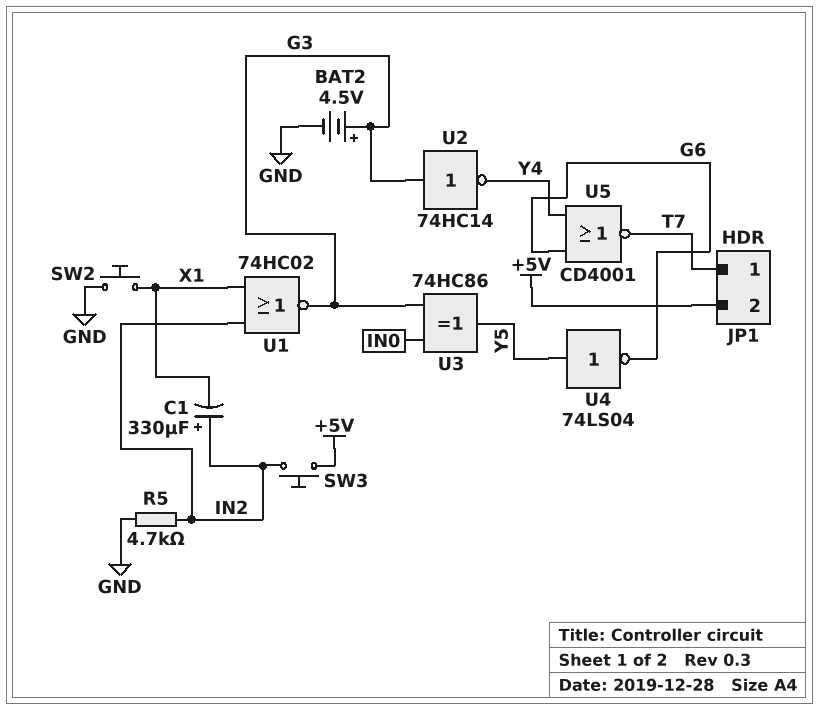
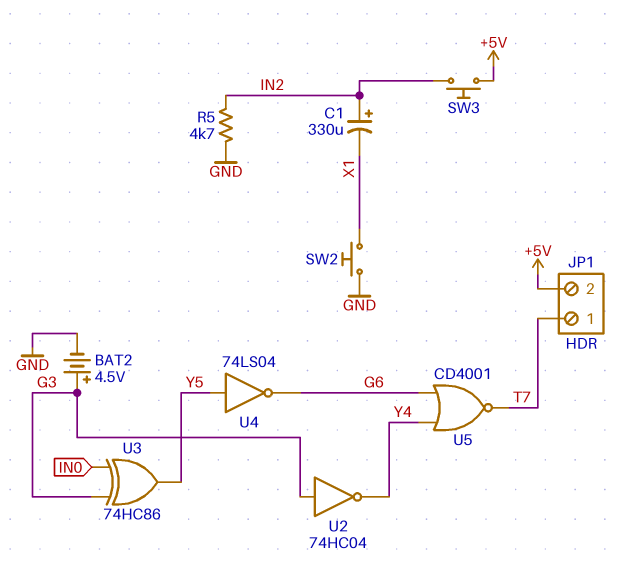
U1: NOR 74HC02 (in IN2, in X1, out G3) -> none
U2: NOT 74HC14 (in G3, out Y4) -> NOT 74HC04 (in G3, out Y4)

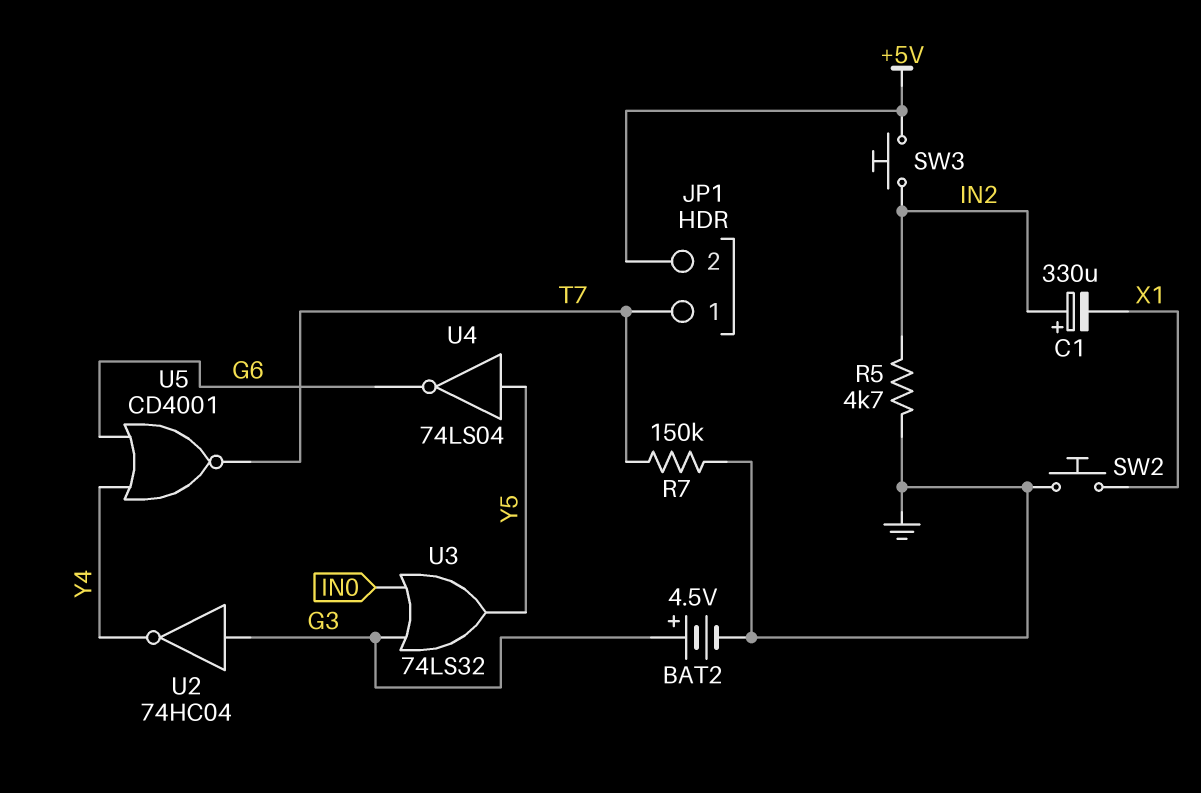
R7: none -> 150k (GND, T7)
U3: XOR 74HC86 (in G3, in IN0, out Y5) -> OR 74LS32 (in G3, in IN0, out Y5)

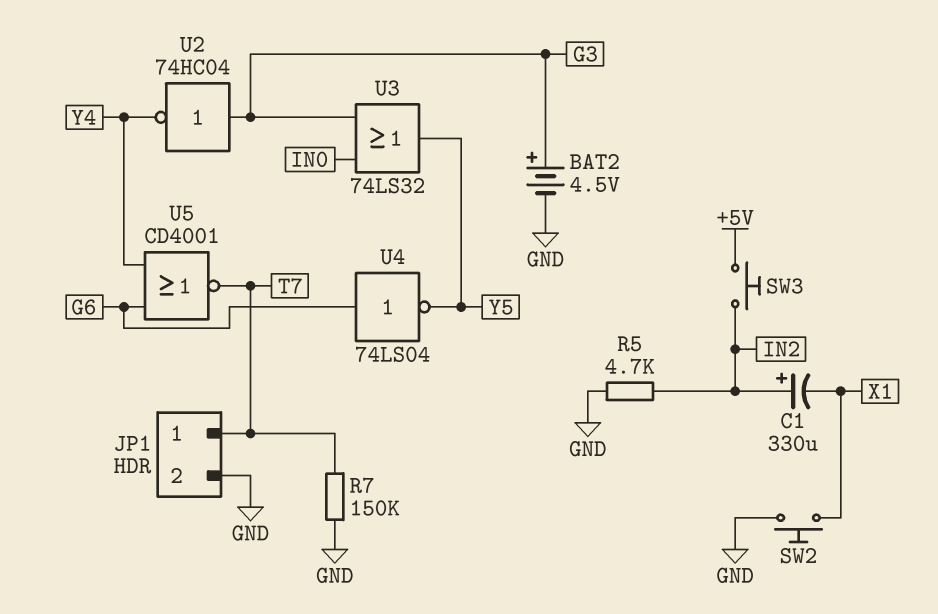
JP1 pin 2: +5V -> GND
U4: NOT 74LS04 (in Y5, out G6) -> NOT 74LS04 (in G6, out Y5)

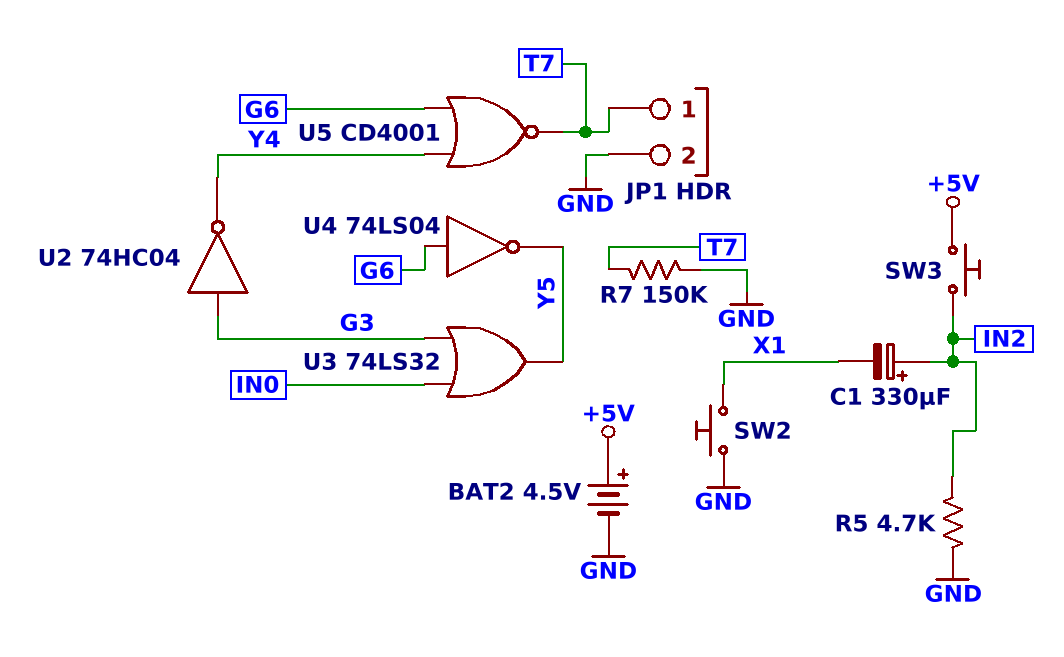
BAT2: 4.5V (plus G3, minus GND) -> 4.5V (plus +5V, minus GND)

